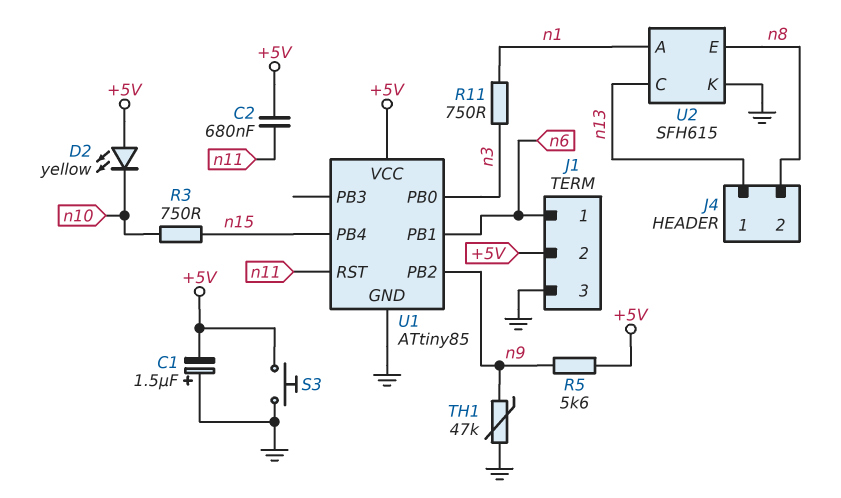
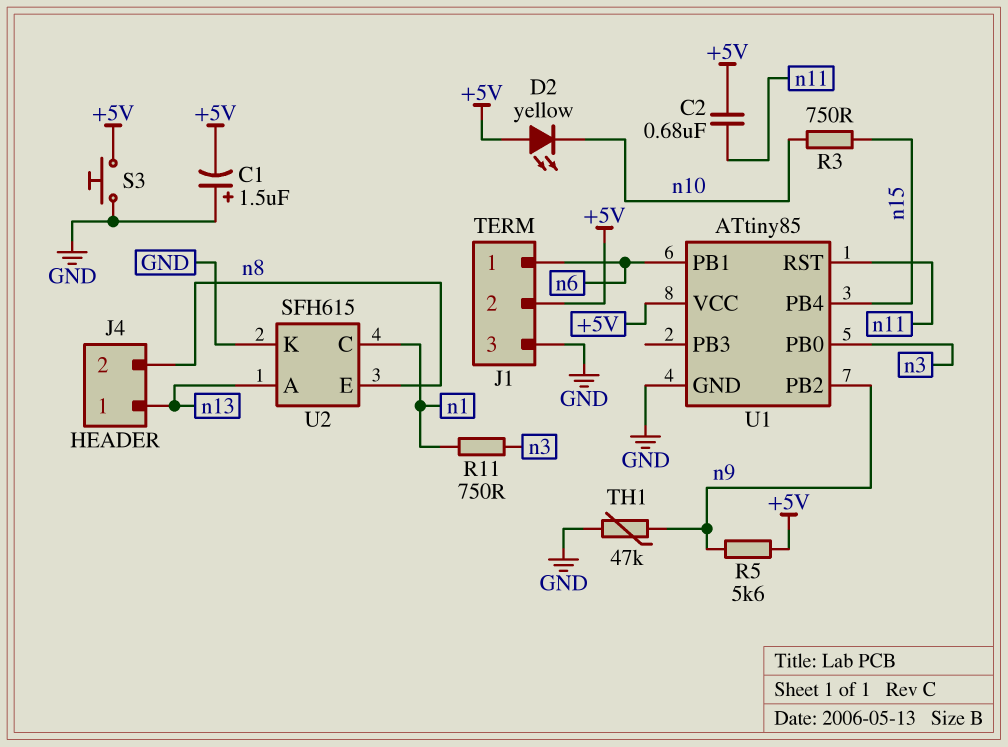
U2 pin A: n1 -> n13
U2 pin C: n13 -> n1

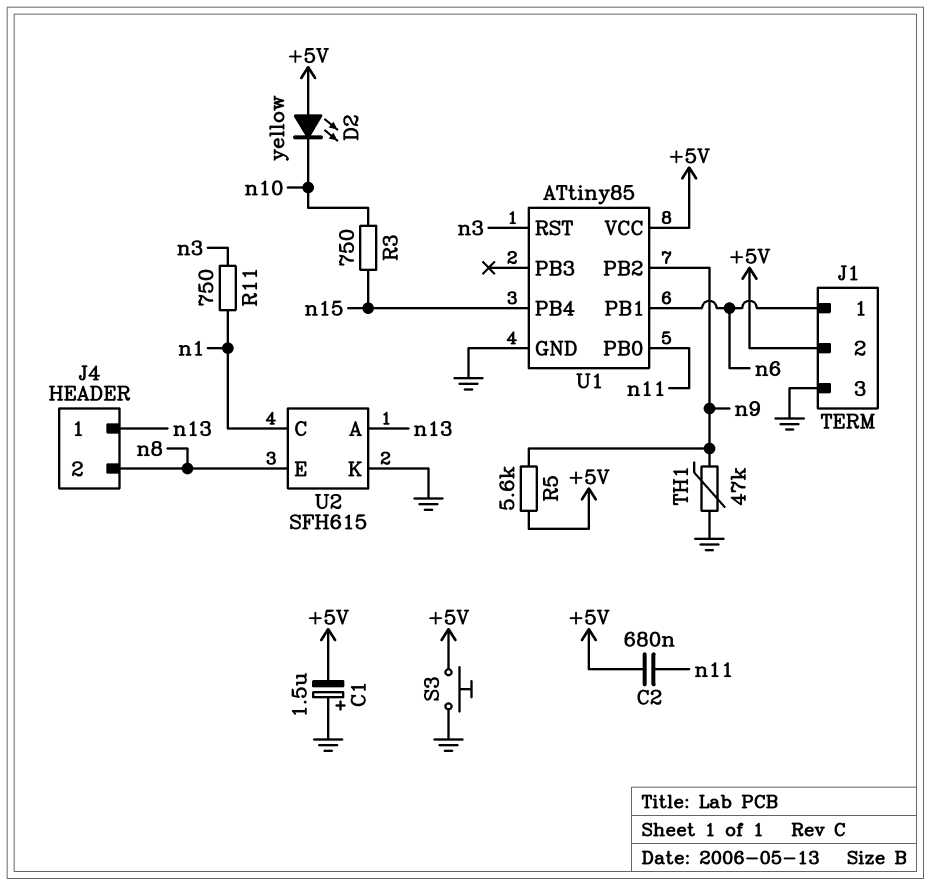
U1 pin PB0: n3 -> n11
U1 pin RST: n11 -> n3

